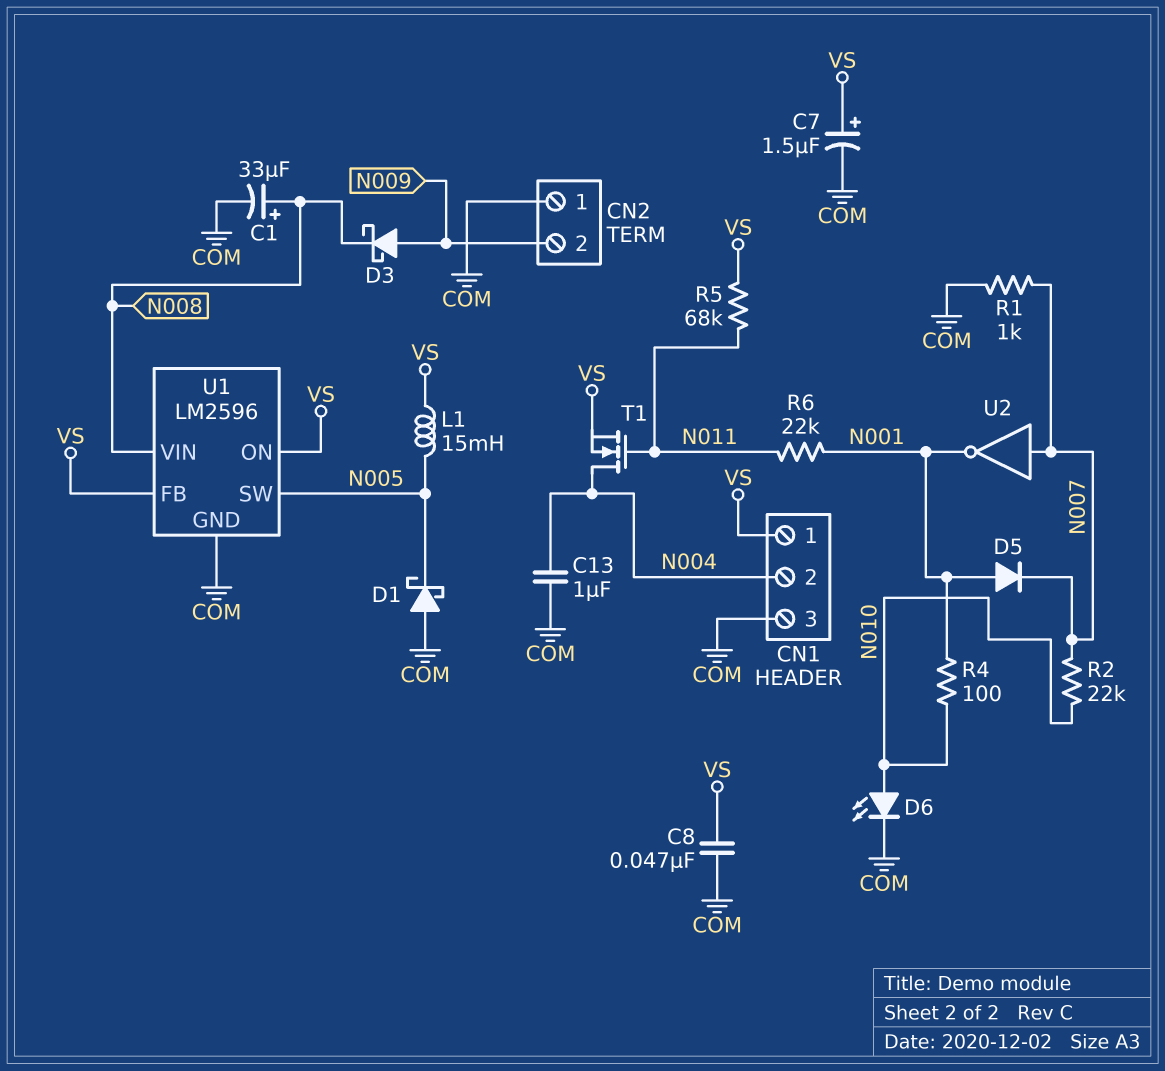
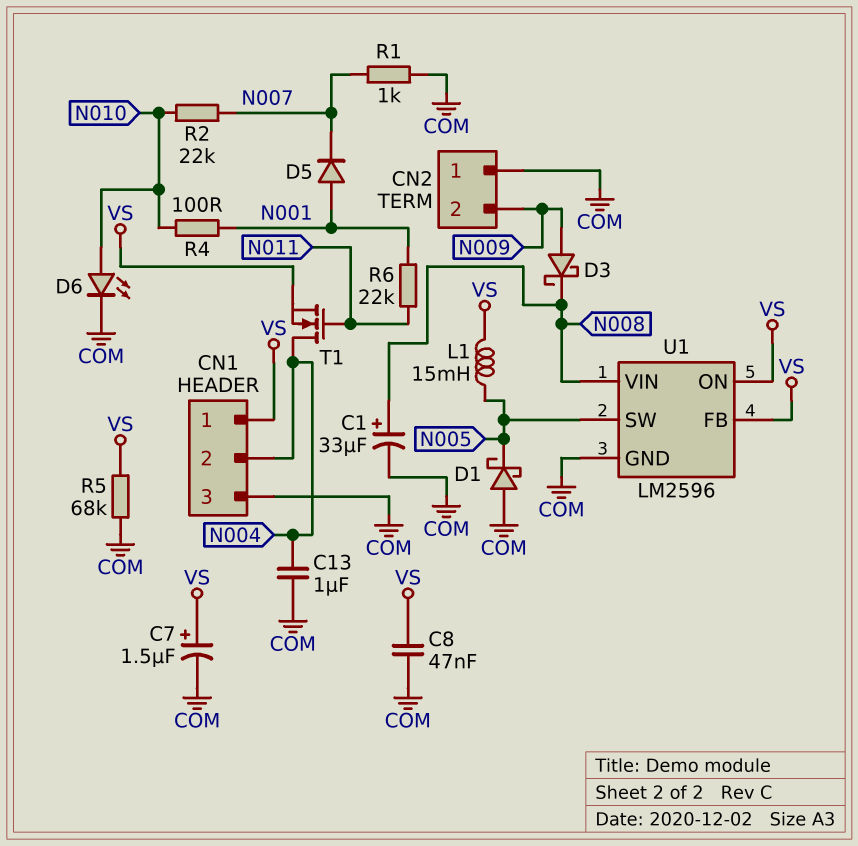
R5: 68k (N011, VS) -> 68k (COM, VS)
U2: NOT (in N007, out N001) -> none

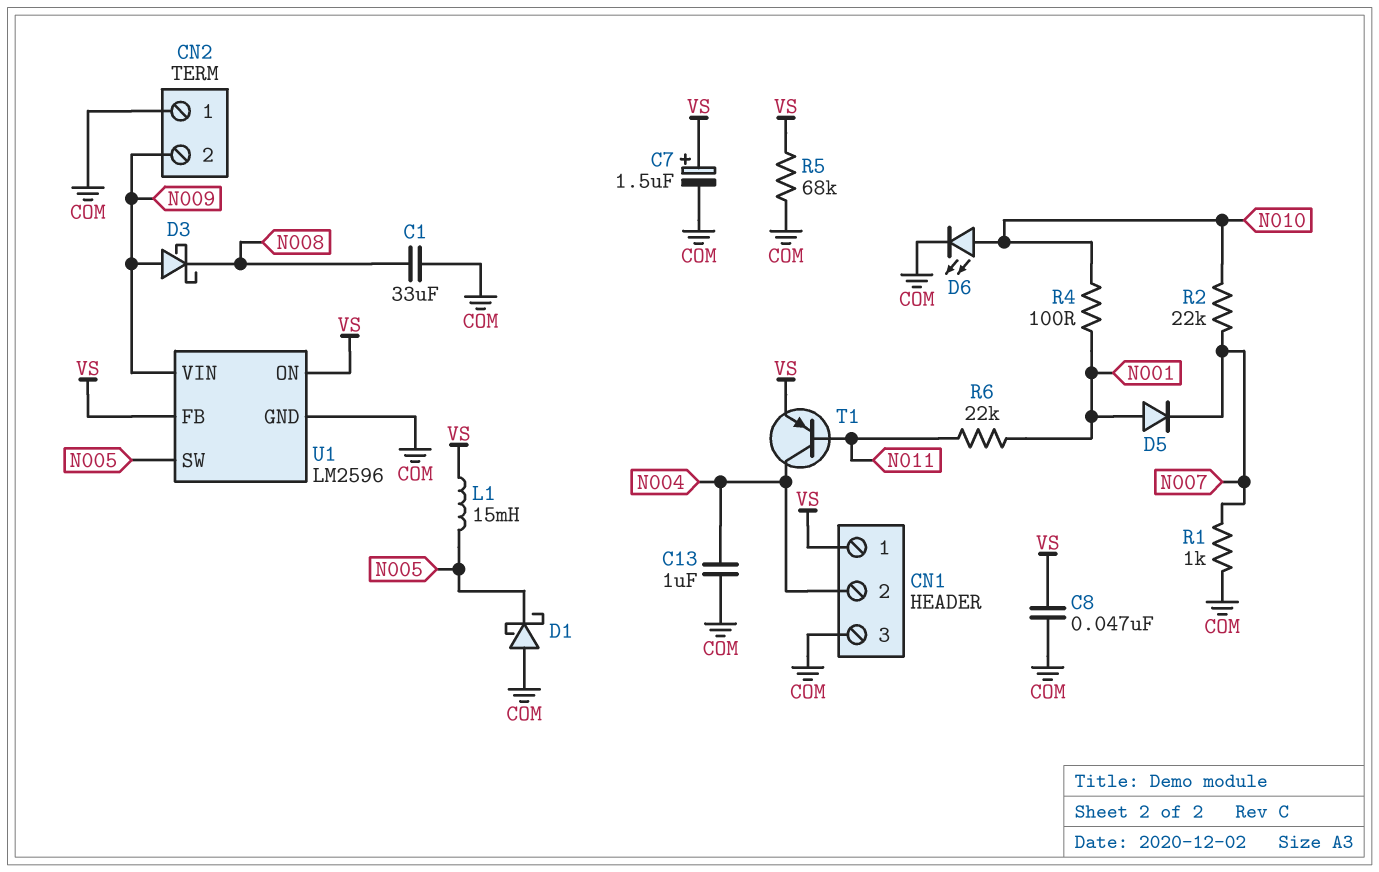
C1: 33uF (plus N008, minus COM) -> 33uF (COM, N008)
T1: NMOS (G N011, D N004, S VS) -> PNP (B N011, C N004, E VS)
U1 pin VIN: N008 -> N009

